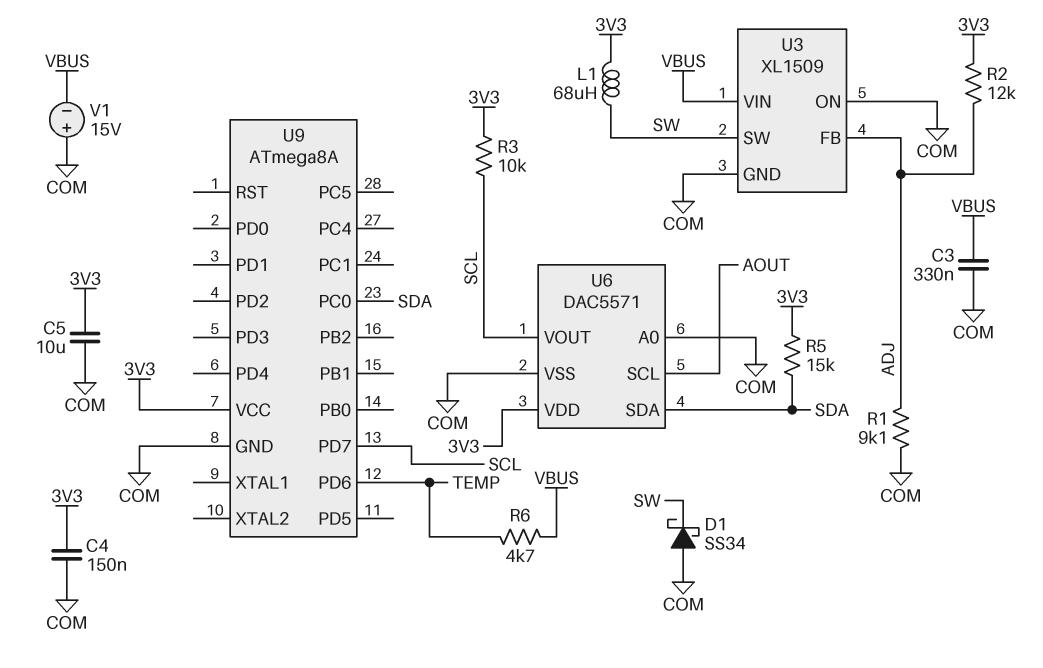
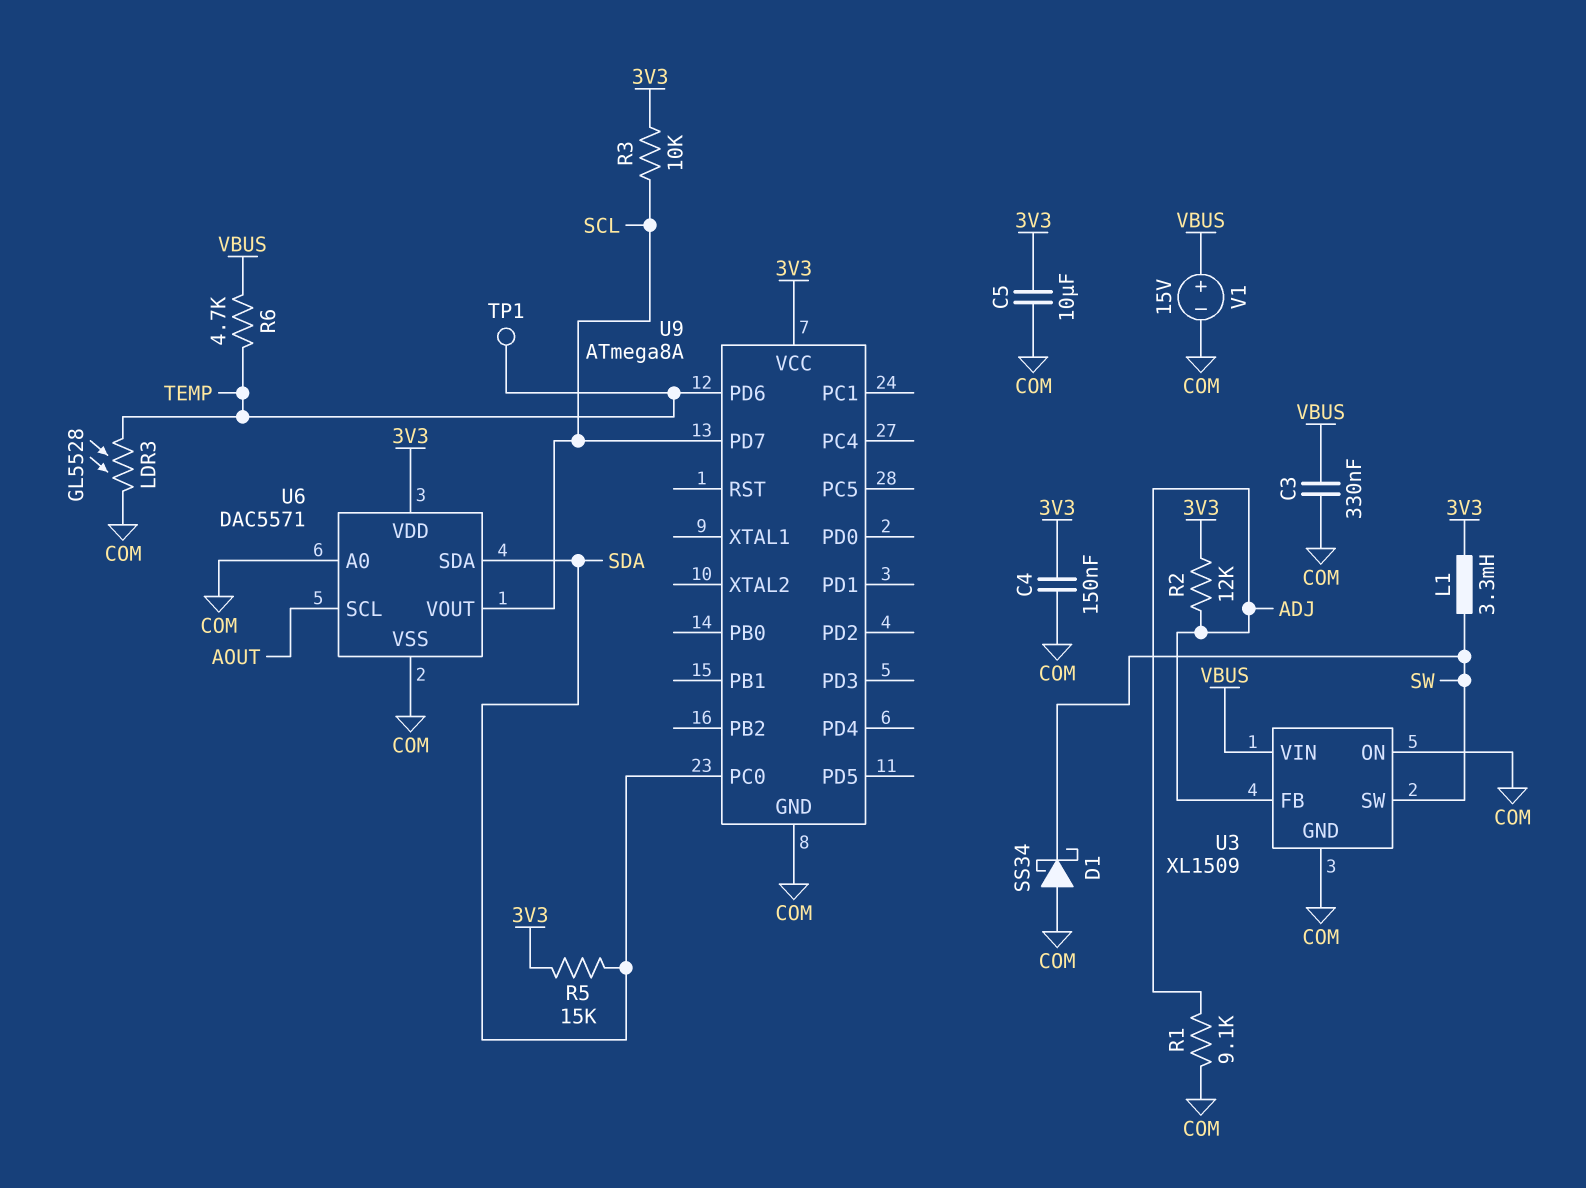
L1: 68uH (3V3, SW) -> 3.3mH (3V3, SW)
LDR3: none -> GL5528 (COM, TEMP)
TP1: none -> test point (TEMP)
V1: 15V (plus COM, minus VBUS) -> 15V (plus VBUS, minus COM)

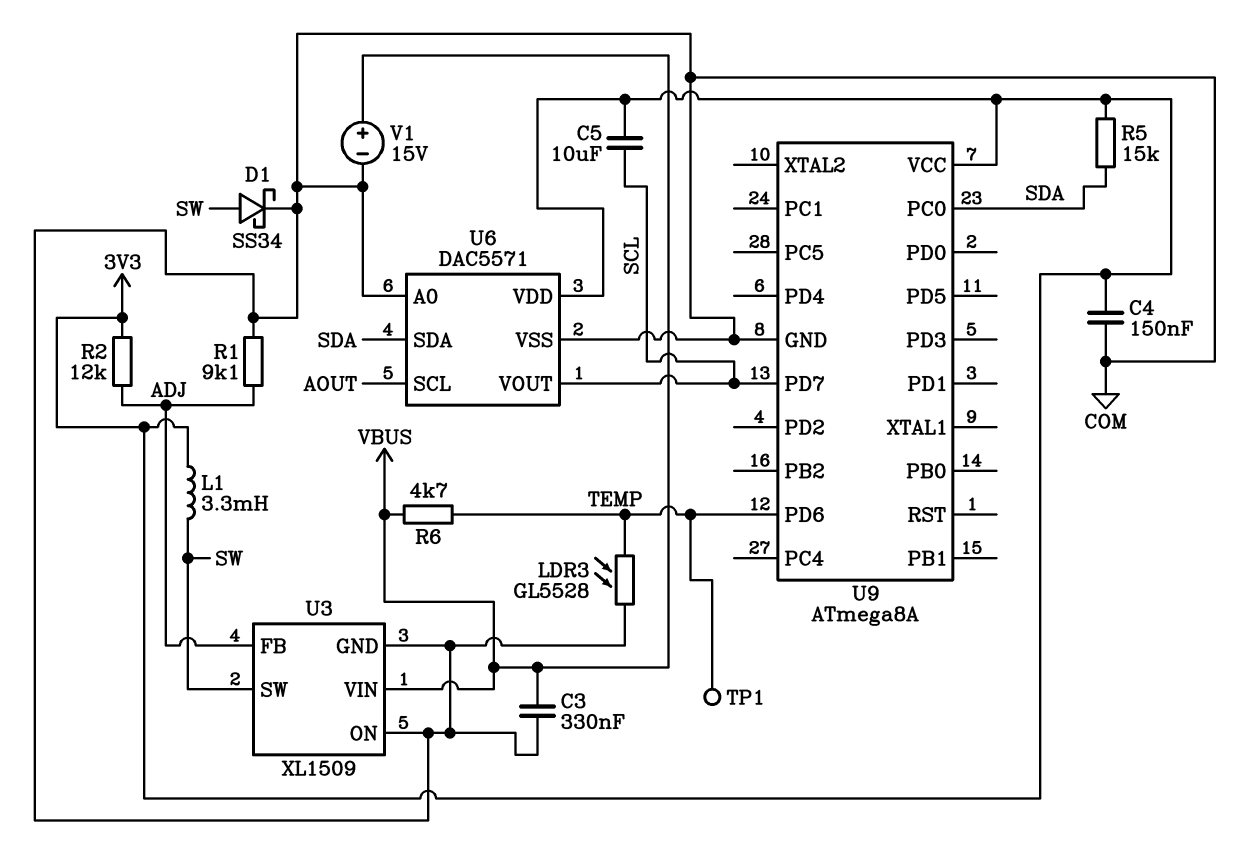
C5: 10uF (3V3, COM) -> 10uF (3V3, SCL)
D1: schottky SS34 (A COM, K SW) -> schottky SS34 (A SW, K COM)
R3: 10k (3V3, SCL) -> none

